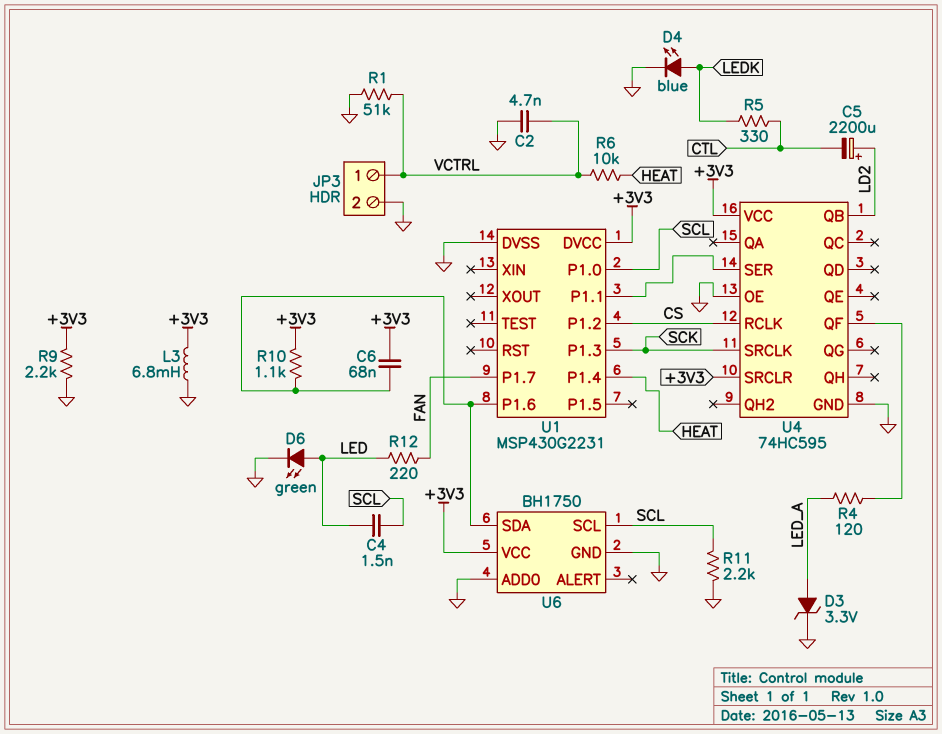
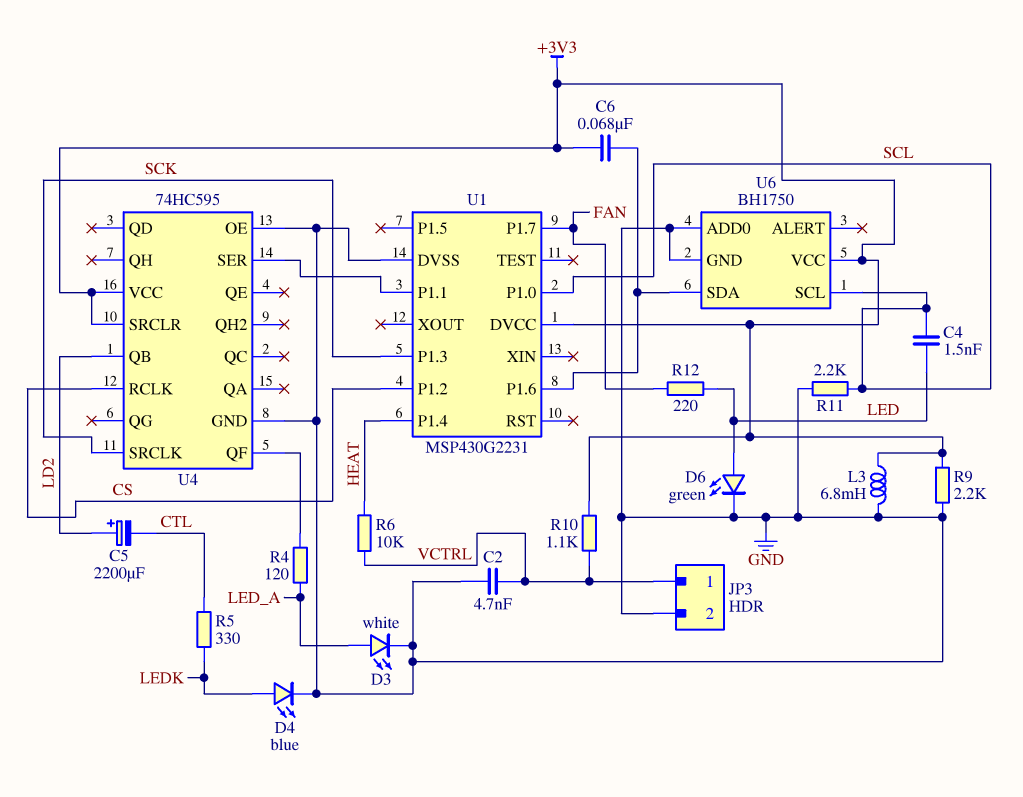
D3: zener 3.3V (A LED_A, K GND) -> LED white (A LED_A, K GND)
R1: 51k (GND, VCTRL) -> none
R10: 1.1k (+3V3, U1/P1.6) -> 1.1k (+3V3, VCTRL)

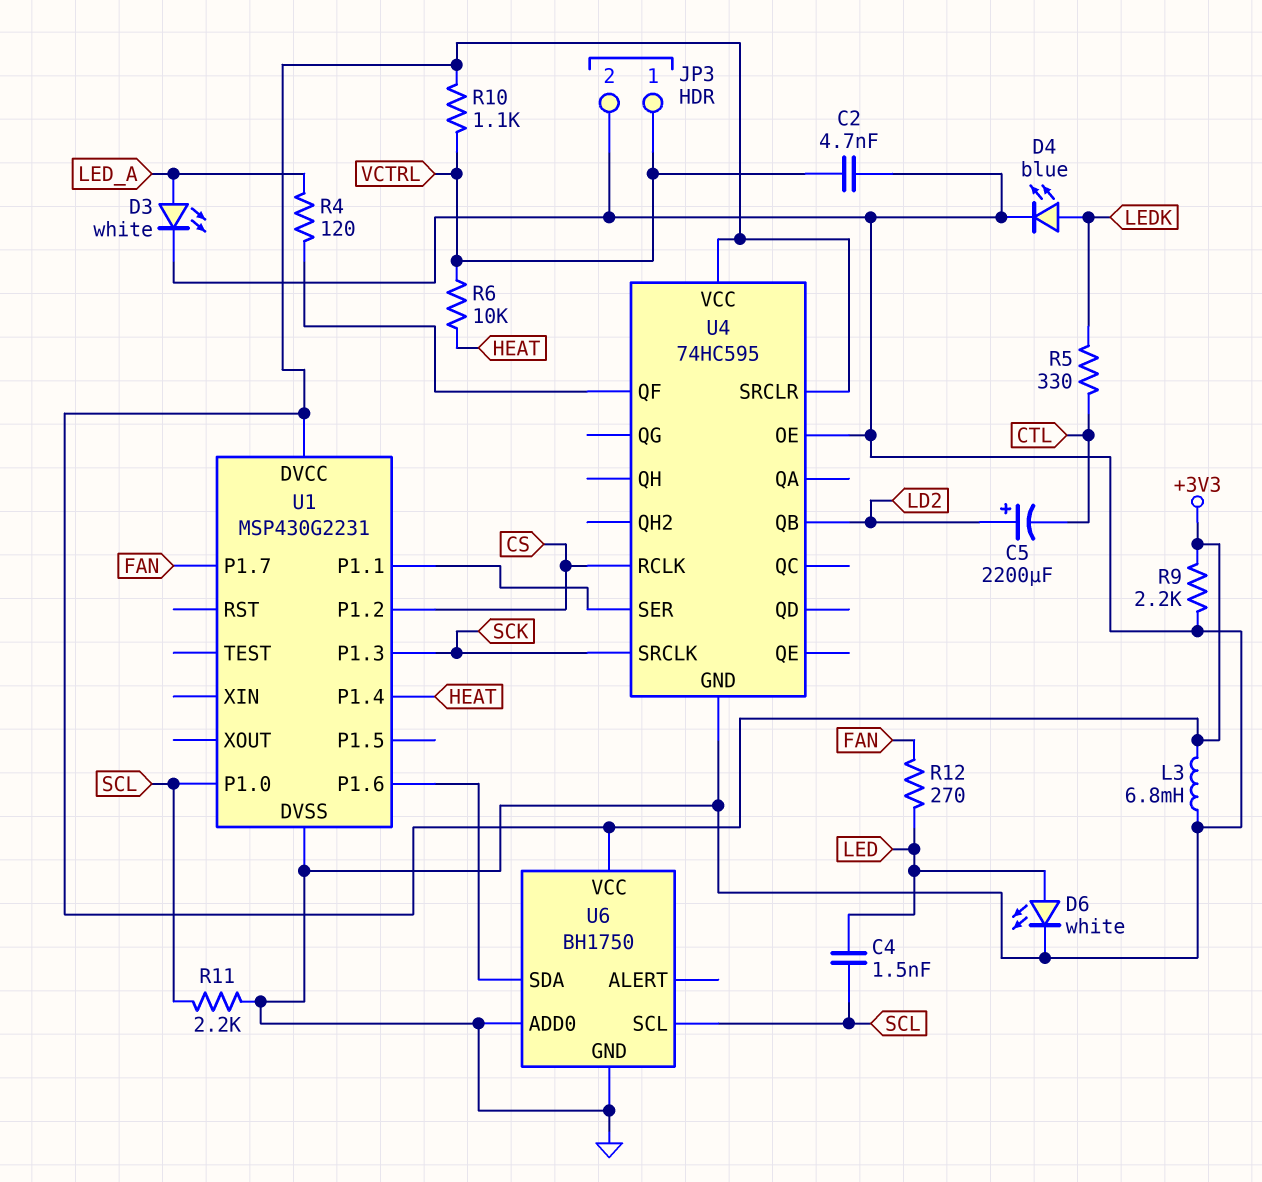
C6: 68nF (+3V3, U1/P1.6) -> none
D6: LED green (A LED, K GND) -> LED white (A LED, K GND)
R12: 220 (FAN, LED) -> 270 (FAN, LED)

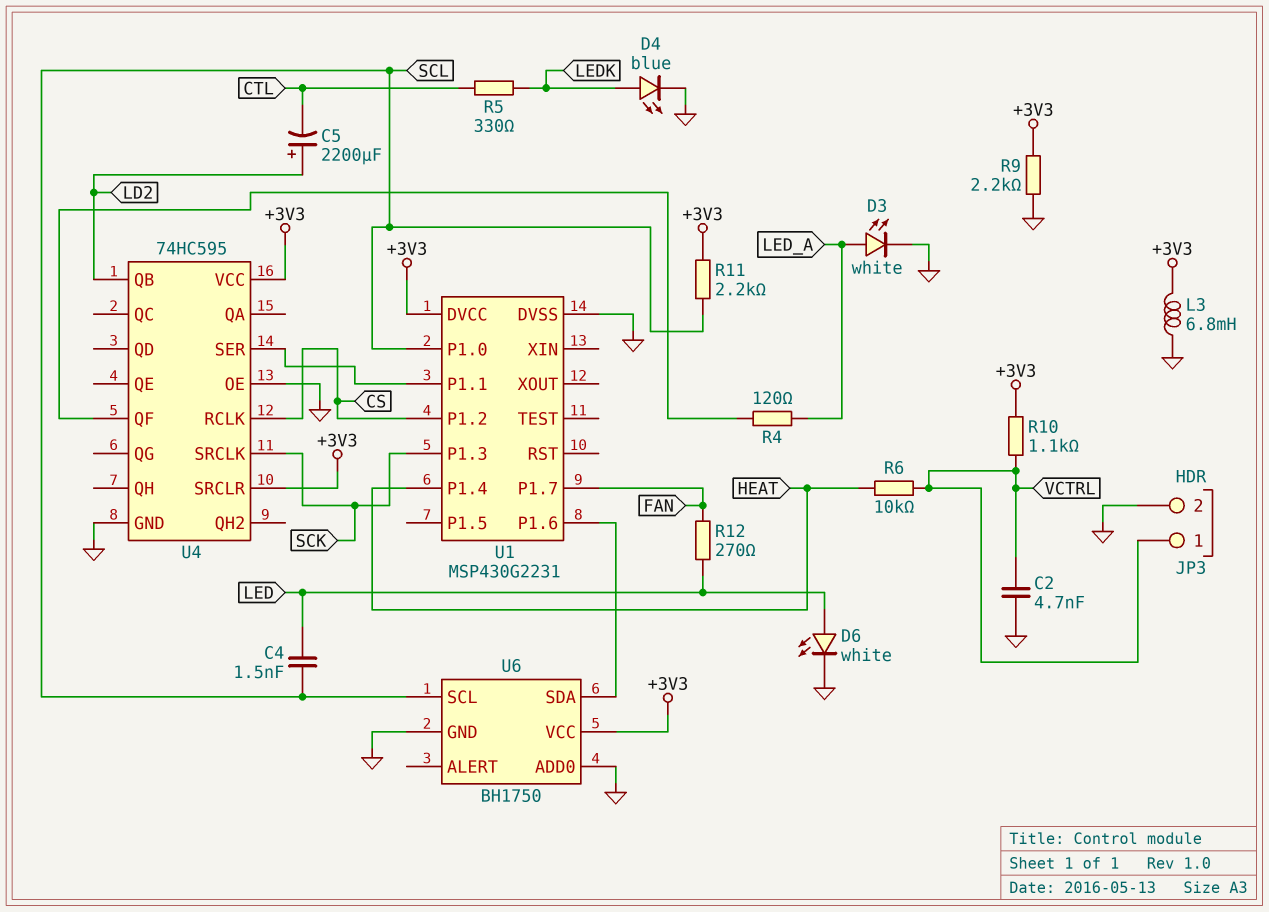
R11: 2.2k (GND, SCL) -> 2.2k (+3V3, SCL)

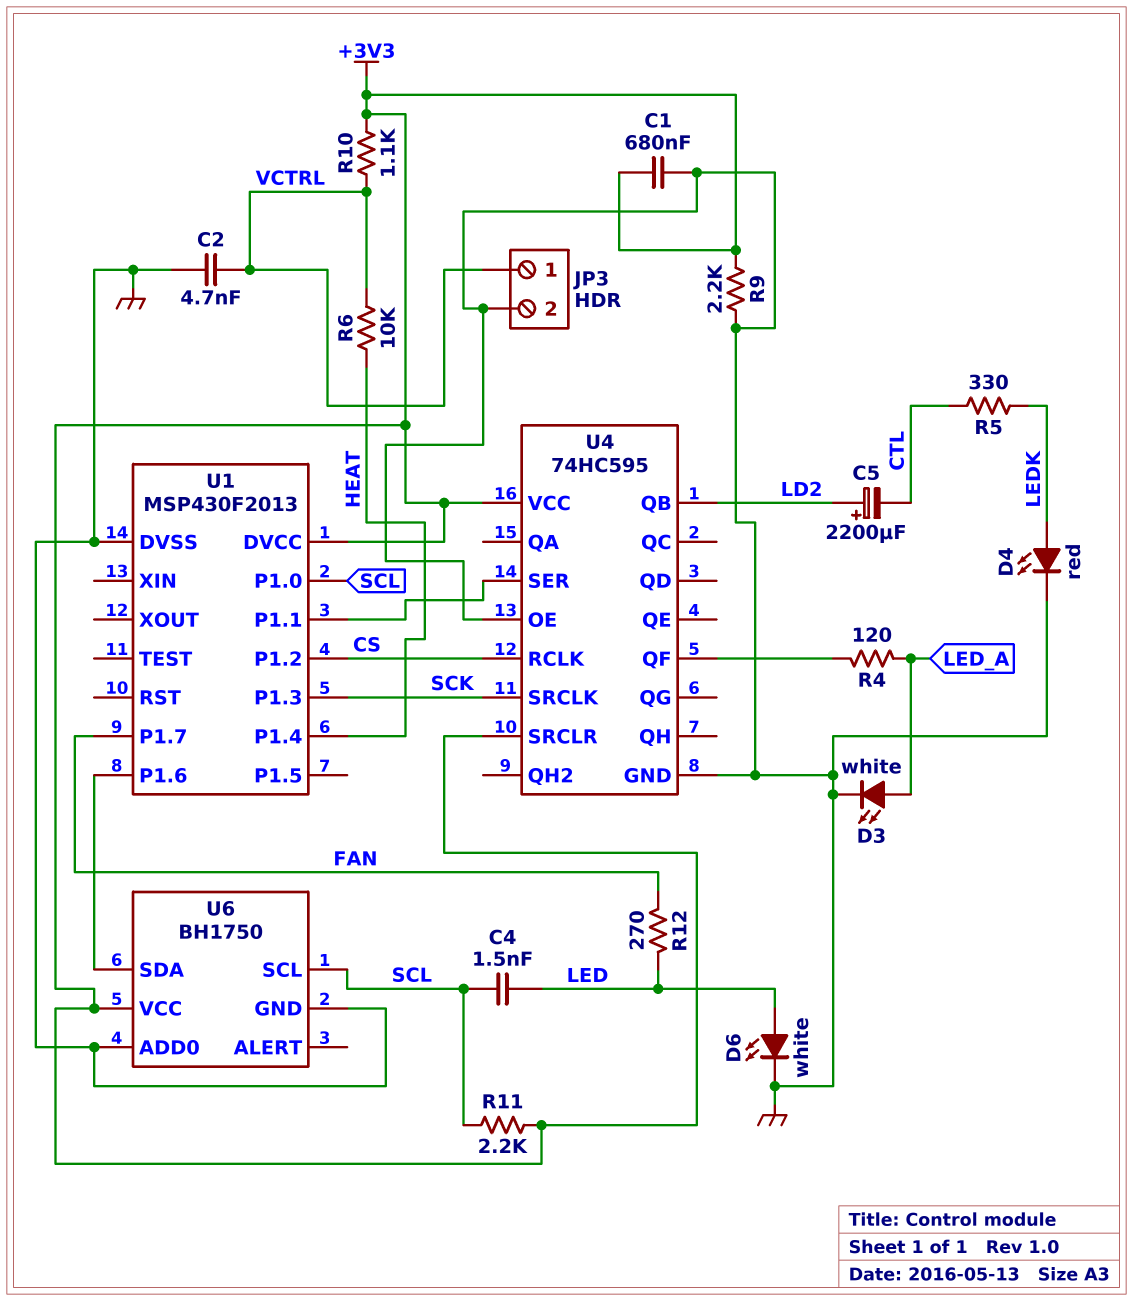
C1: none -> 680nF (+3V3, GND)
D4: LED blue (A LEDK, K GND) -> LED red (A LEDK, K GND)
L3: 6.8mH (+3V3, GND) -> none
U1: MSP430G2231 -> MSP430F2013

